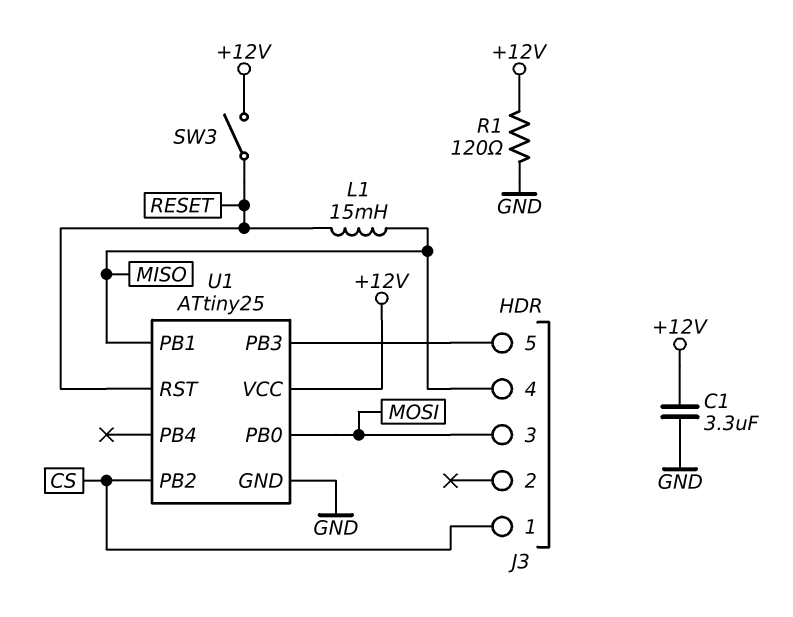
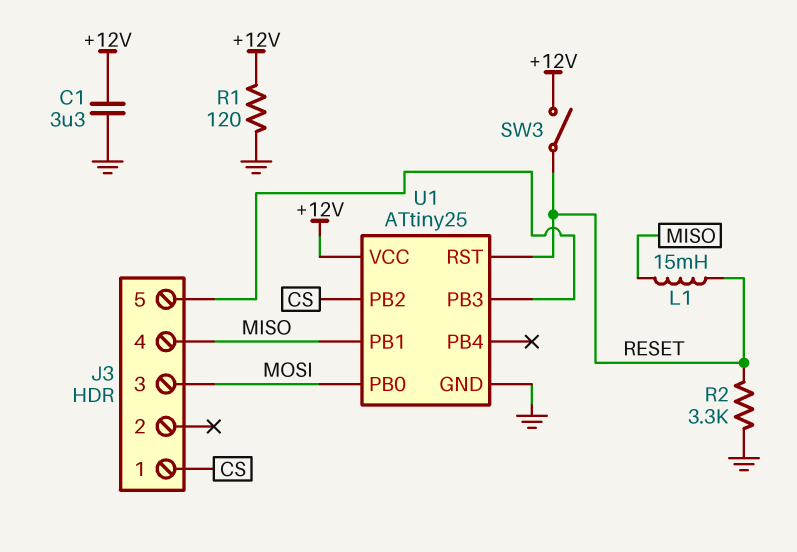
R2: none -> 3.3k (GND, RESET)

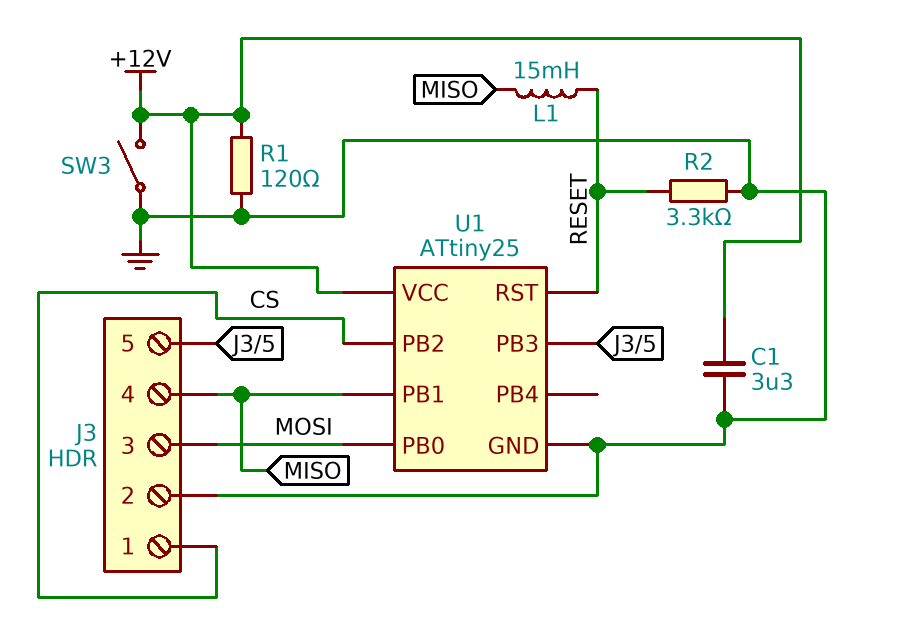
J3 pin 2: none -> GND
SW3: switch (+12V, RESET) -> switch (+12V, GND)

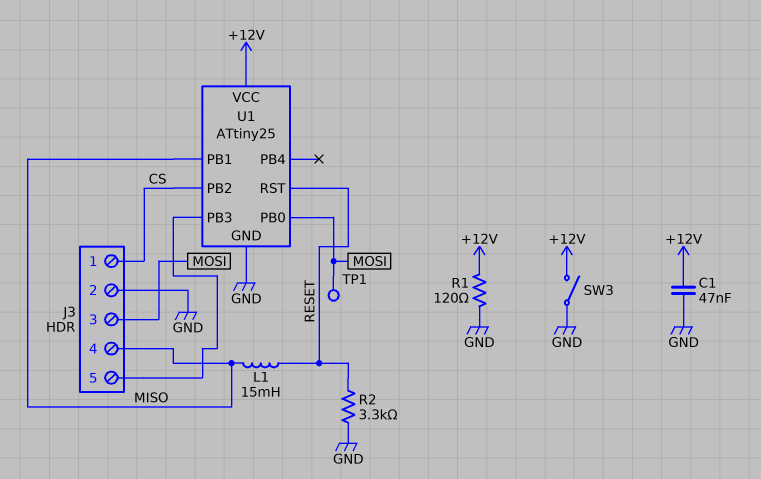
C1: 3.3uF (+12V, GND) -> 47nF (+12V, GND)
TP1: none -> test point (MOSI)

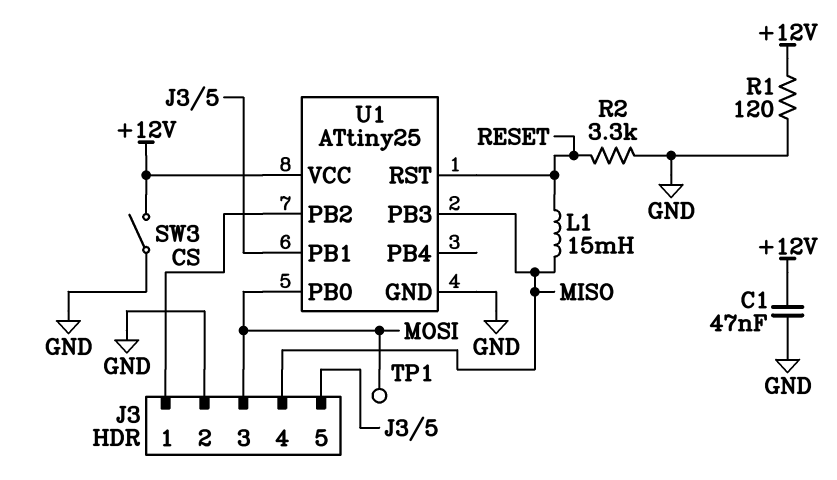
U1 pin PB1: MISO -> J3/5
U1 pin PB3: J3/5 -> MISO

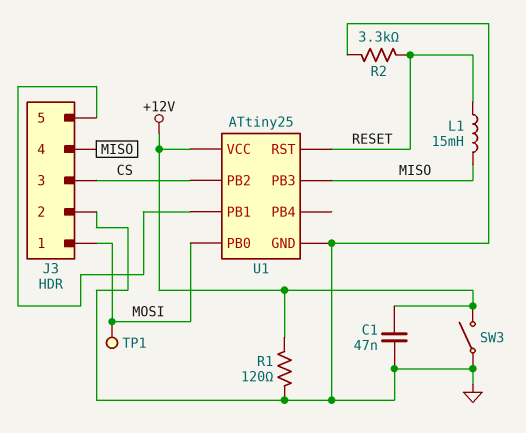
J3 pin 1: CS -> MOSI
J3 pin 3: MOSI -> CS

